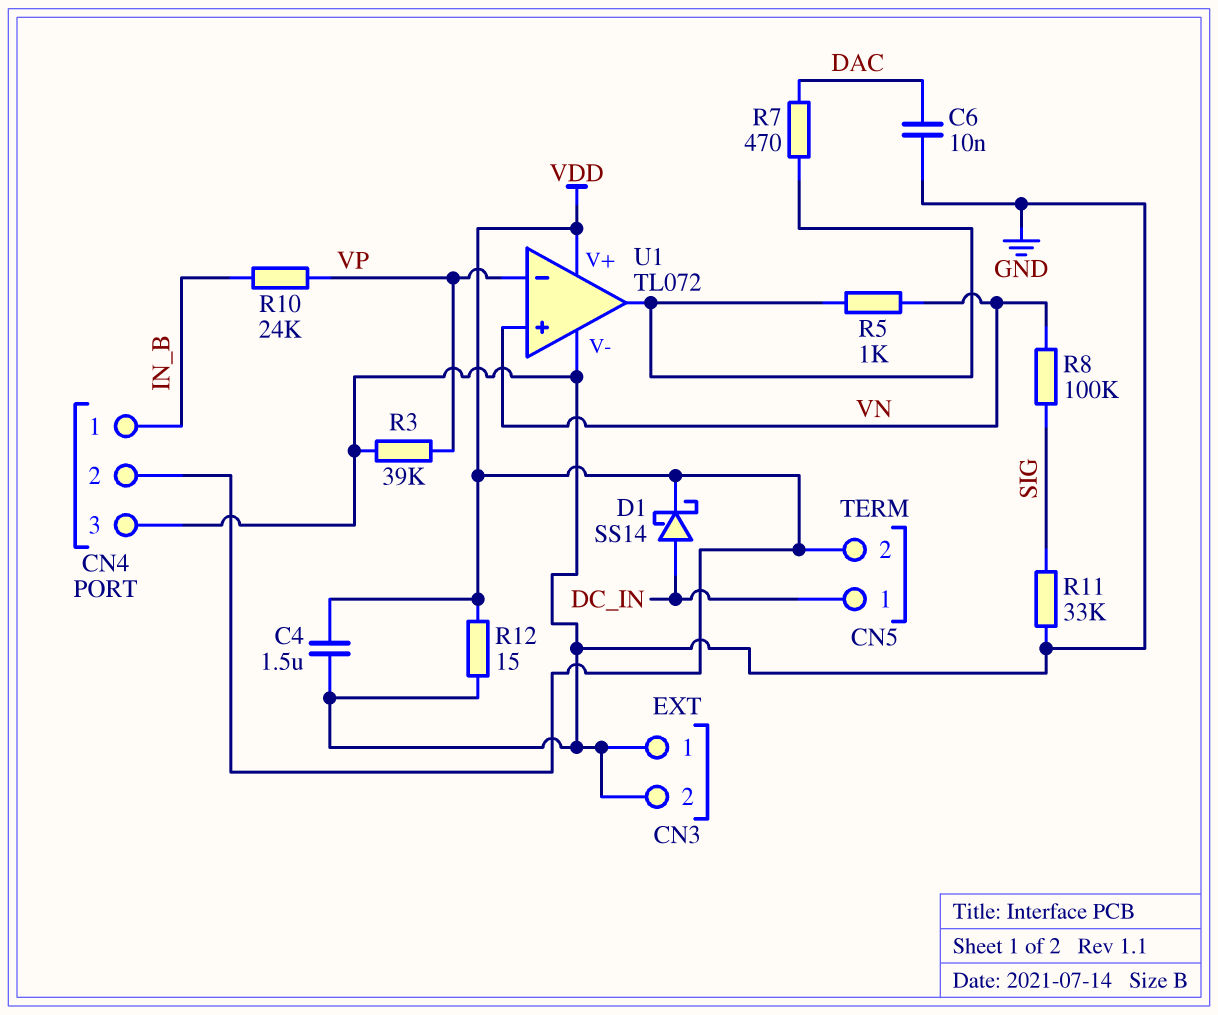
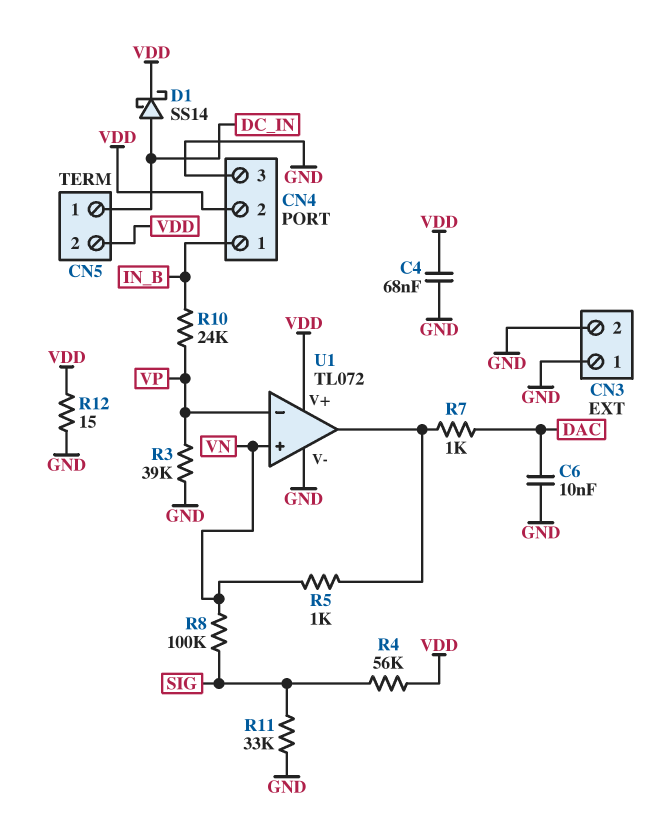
C4: 1.5uF (GND, VDD) -> 68nF (GND, VDD)
R4: none -> 56k (SIG, VDD)
R7: 470 (DAC, U1/out) -> 1k (DAC, U1/out)

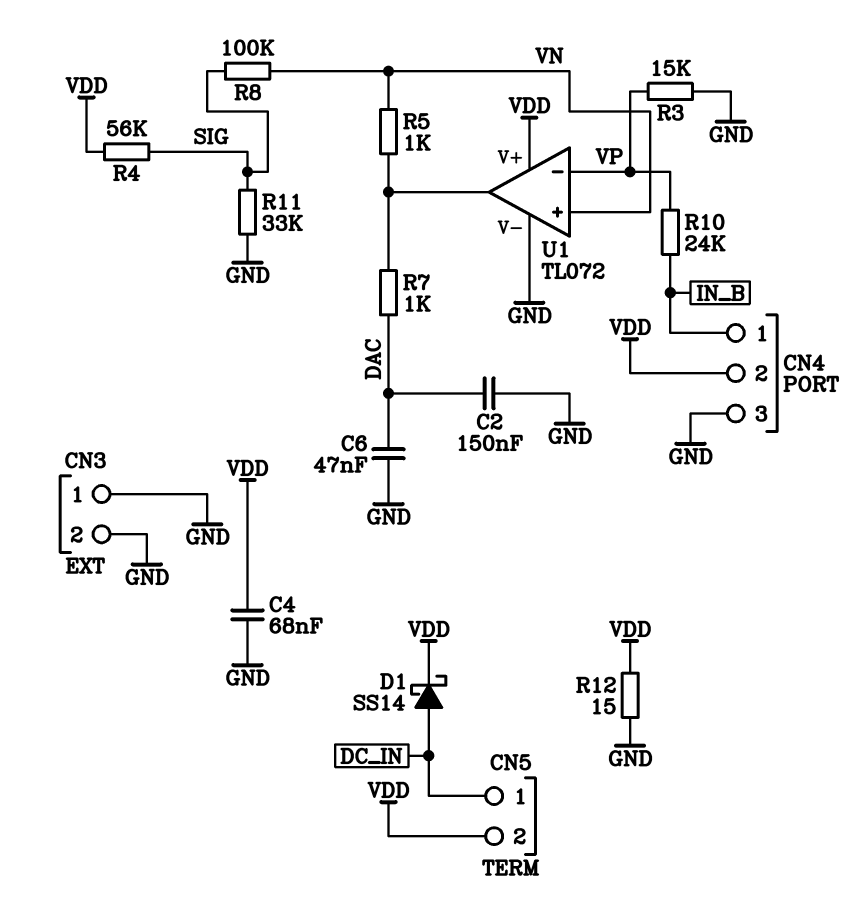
C2: none -> 150nF (DAC, GND)
C6: 10nF (DAC, GND) -> 47nF (DAC, GND)
R3: 39k (GND, VP) -> 15k (GND, VP)

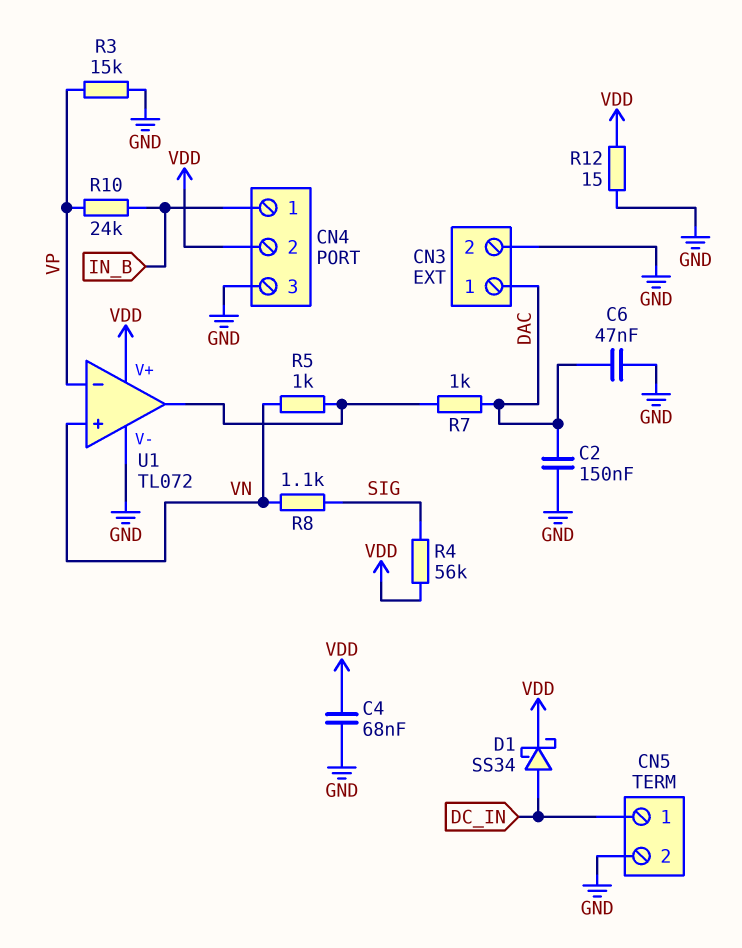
CN3 pin 1: GND -> DAC
CN5 pin 2: VDD -> GND
D1: schottky SS14 (A DC_IN, K VDD) -> schottky SS34 (A DC_IN, K VDD)
R8: 100k (SIG, VN) -> 1.1k (SIG, VN)
R11: 33k (GND, SIG) -> none

